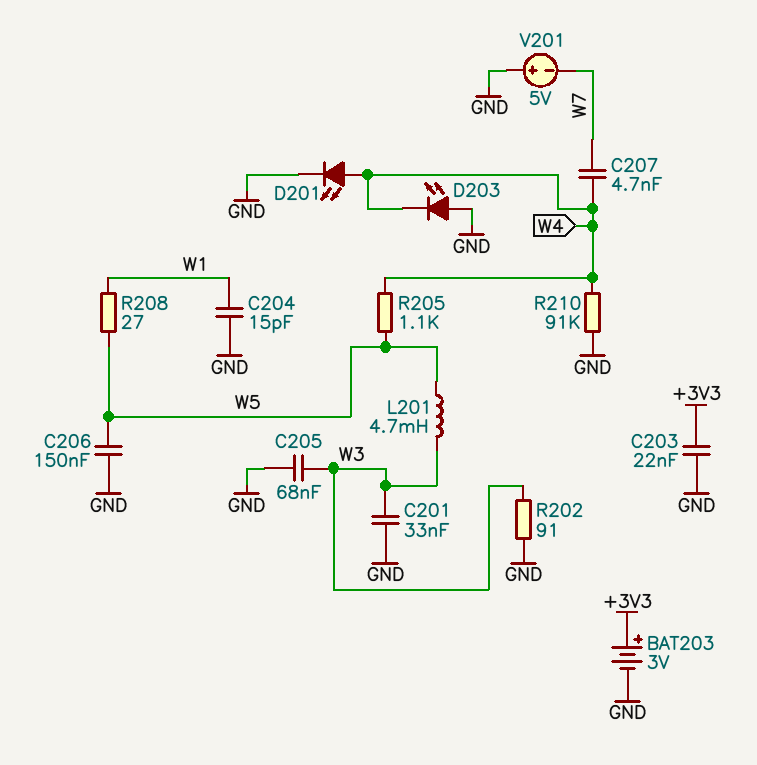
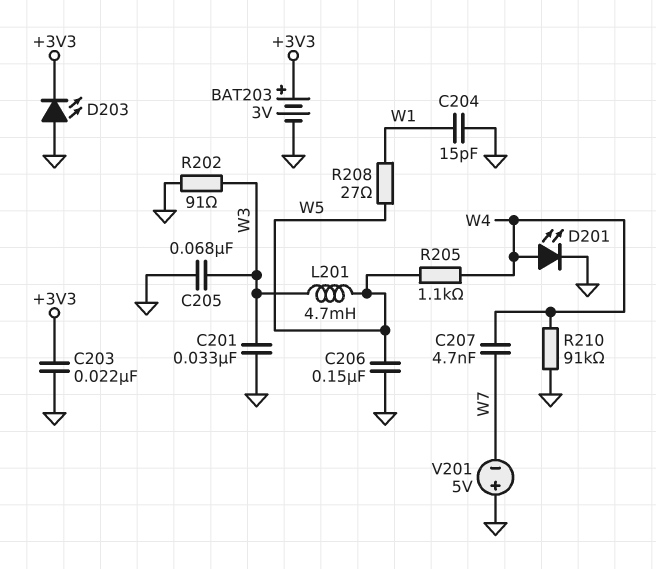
D203: LED (A GND, K W4) -> LED (A GND, K +3V3)

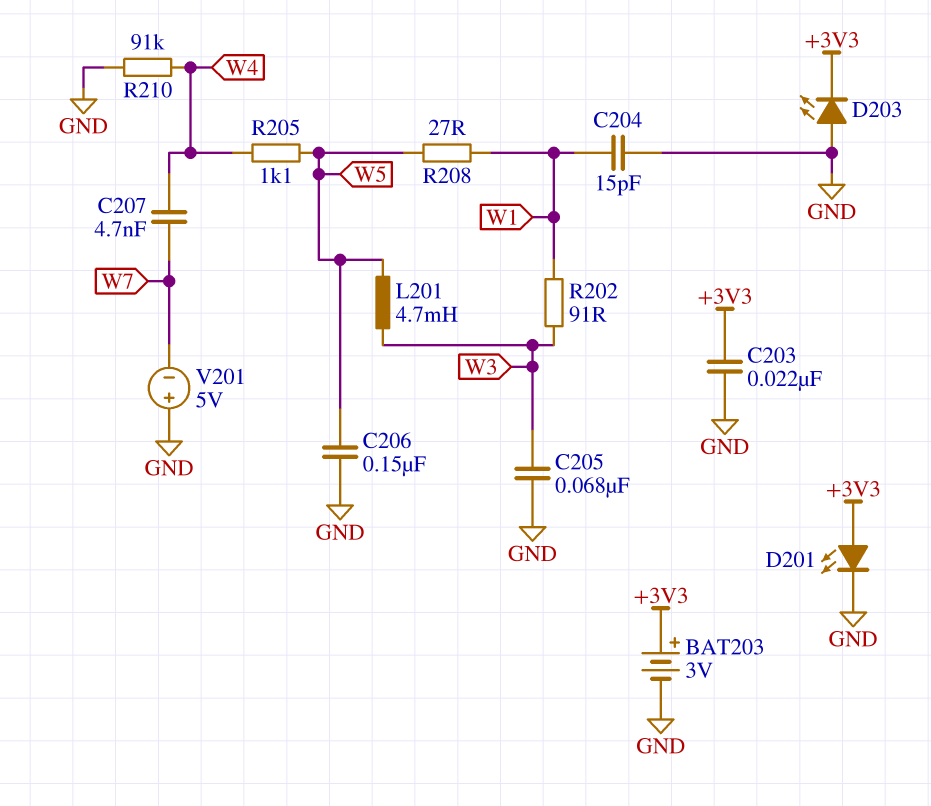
C201: 33nF (GND, W3) -> none
D201: LED (A W4, K GND) -> LED (A +3V3, K GND)
R202: 91 (GND, W3) -> 91 (W1, W3)

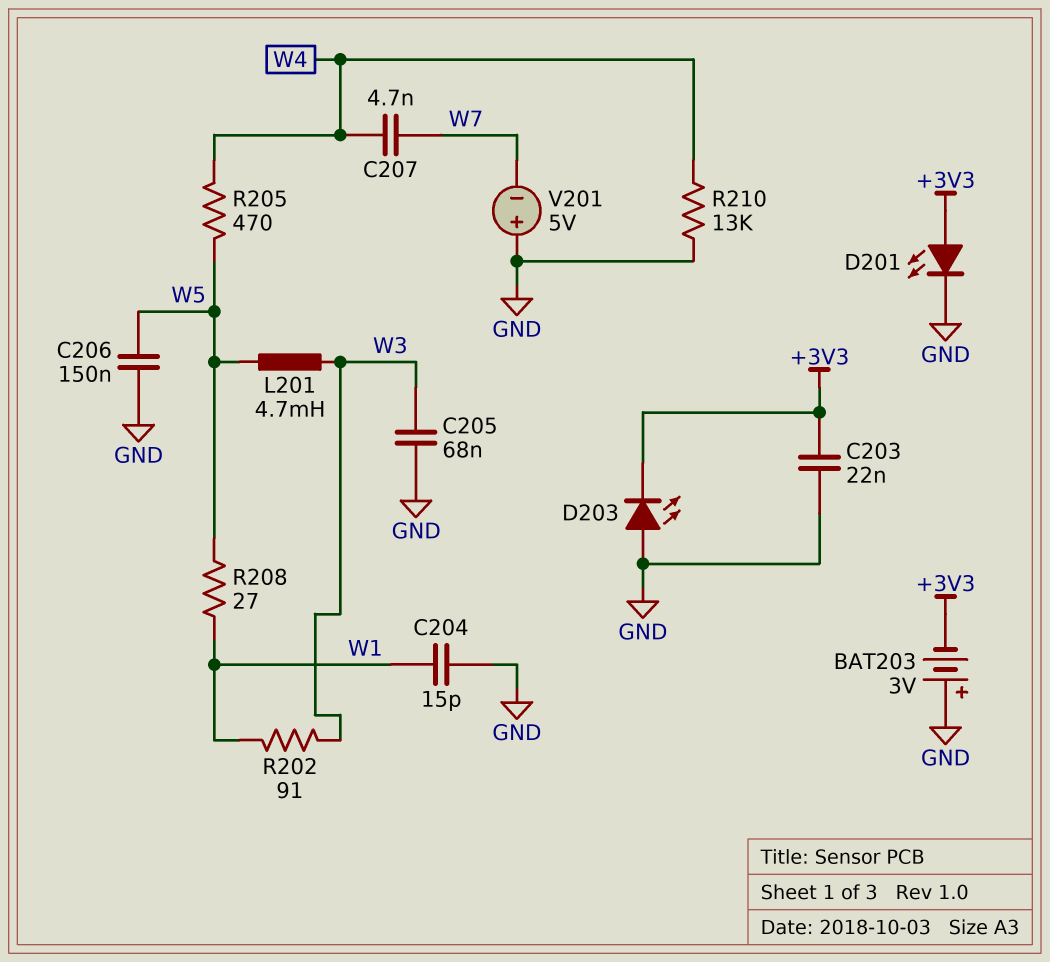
BAT203: 3V (plus +3V3, minus GND) -> 3V (plus GND, minus +3V3)
R205: 1.1k (W4, W5) -> 470 (W4, W5)
R210: 91k (GND, W4) -> 13k (GND, W4)

